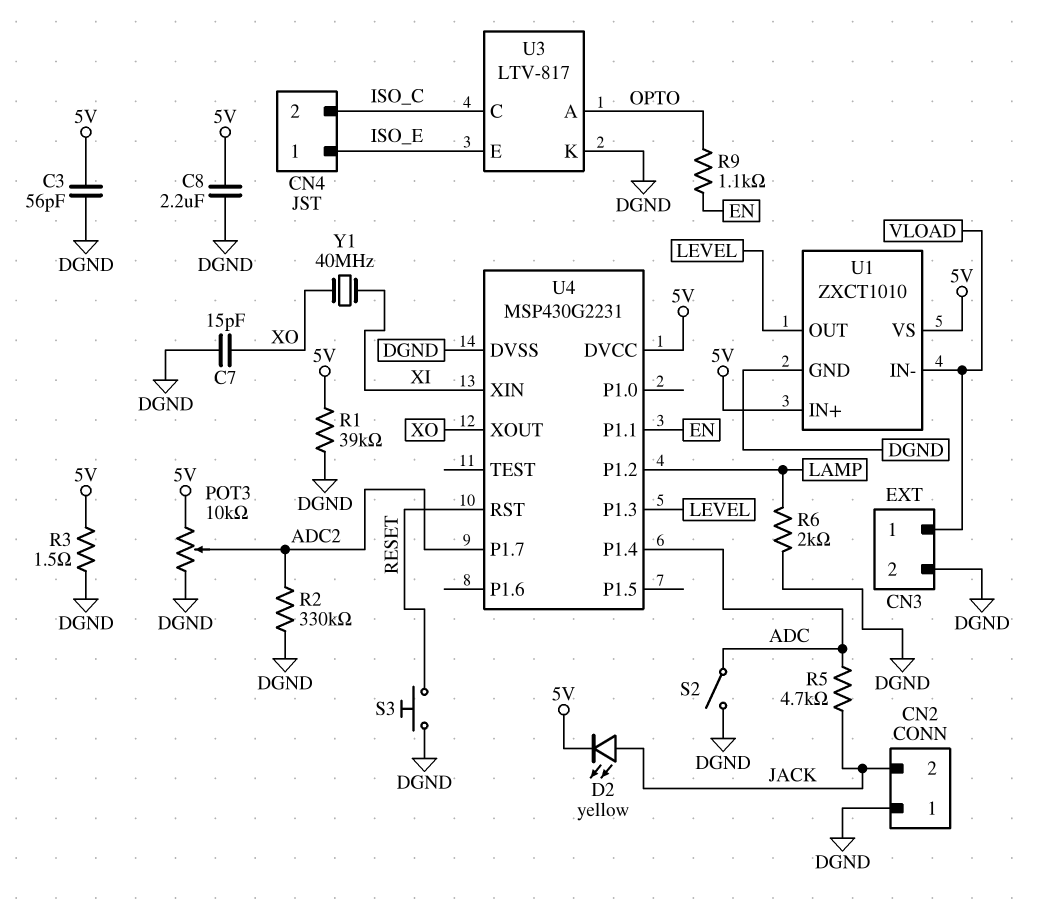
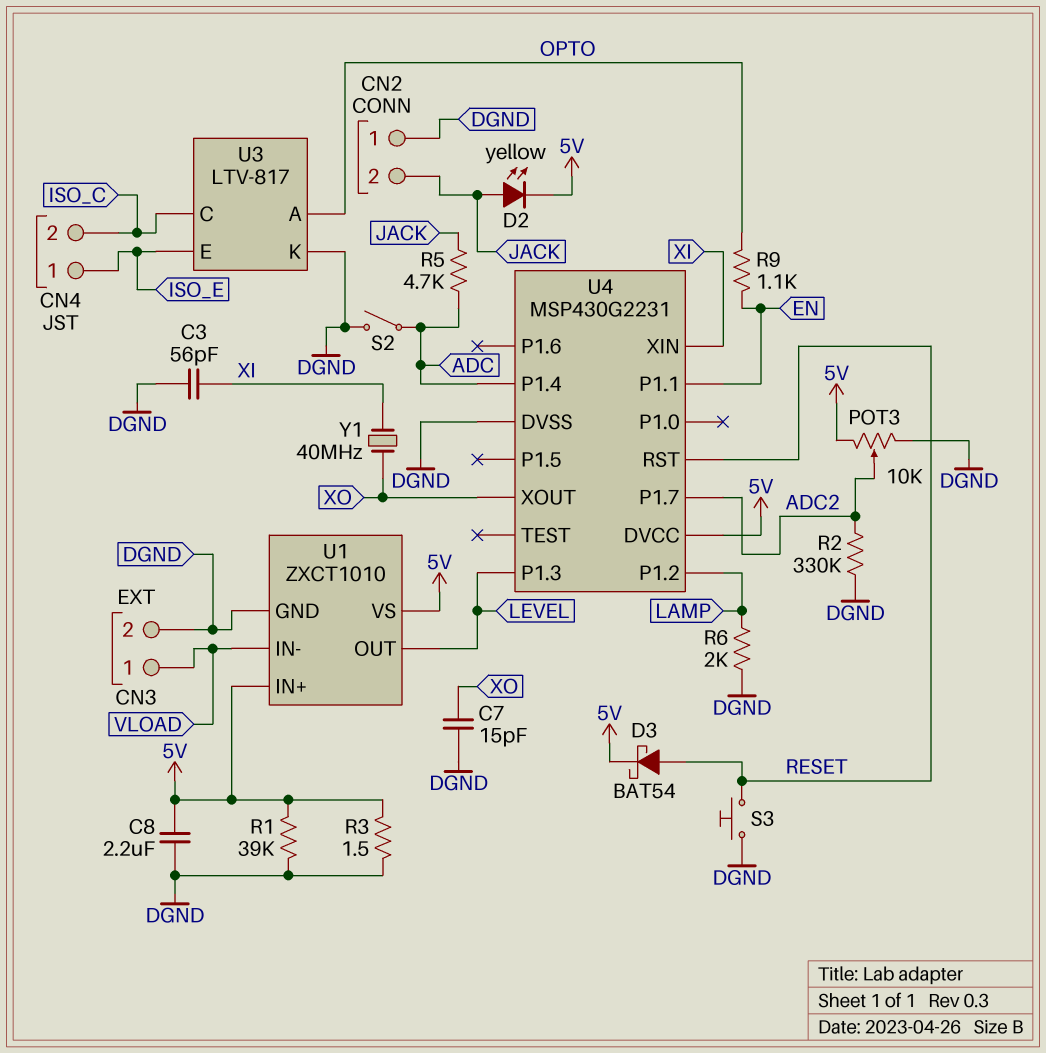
C3: 56pF (5V, DGND) -> 56pF (DGND, XI)
D3: none -> schottky BAT54 (A RESET, K 5V)

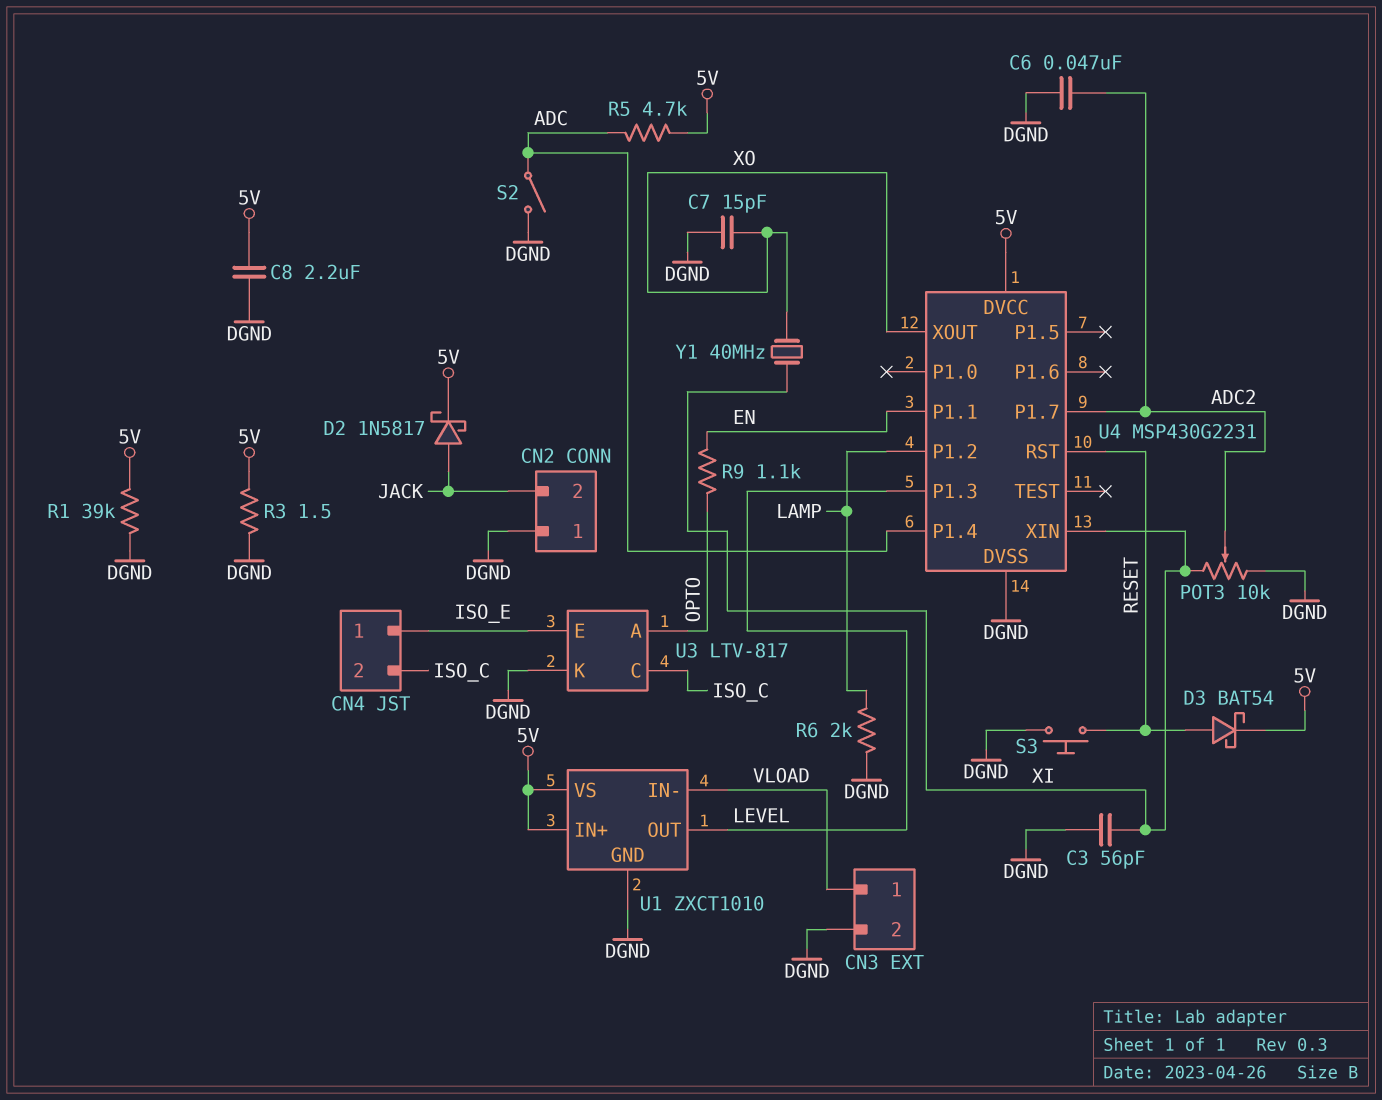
C6: none -> 47nF (ADC2, DGND)
D2: LED yellow (A JACK, K 5V) -> schottky 1N5817 (A JACK, K 5V)
POT3: 10k (5V, DGND, wiper ADC2) -> 10k (DGND, XI, wiper ADC2)
R2: 330k (ADC2, DGND) -> none
R5: 4.7k (ADC, JACK) -> 4.7k (5V, ADC)

